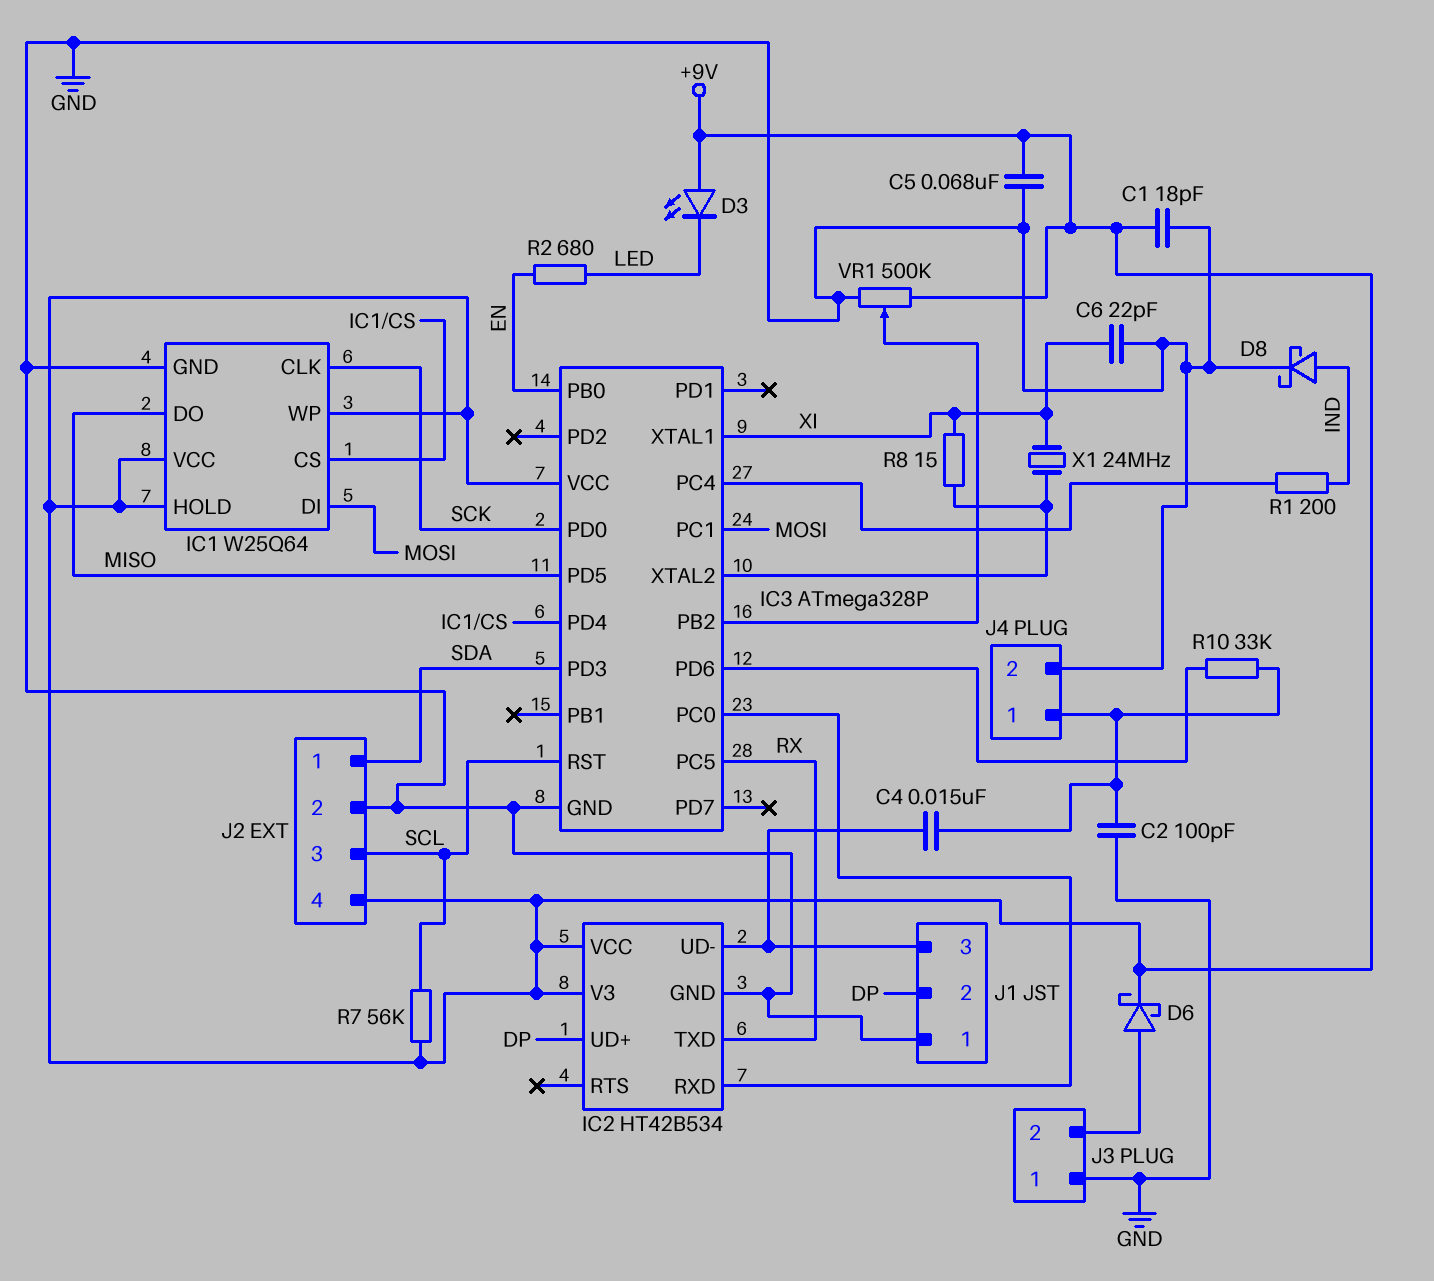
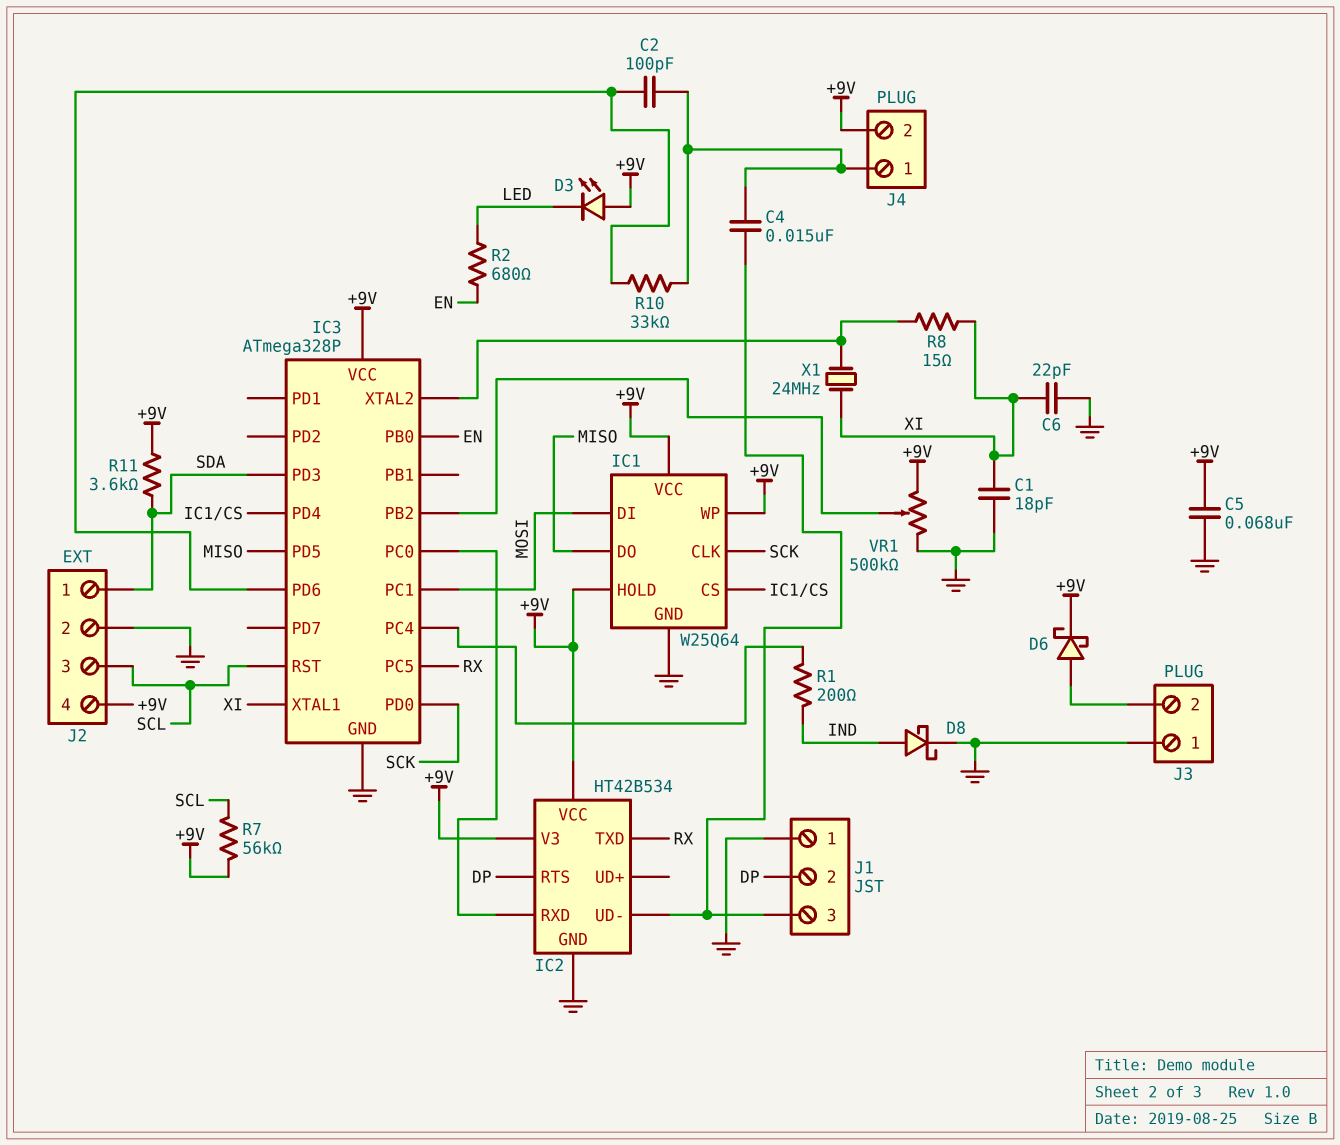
C1: 18pF (+9V, GND) -> 18pF (GND, XI)
C2: 100pF (GND, J4/1) -> 100pF (IC3/PD6, J4/1)
IC2 pin RTS: none -> DP
IC2 pin UD+: DP -> none
J4 pin 2: GND -> +9V
R11: none -> 3.6k (+9V, SDA)

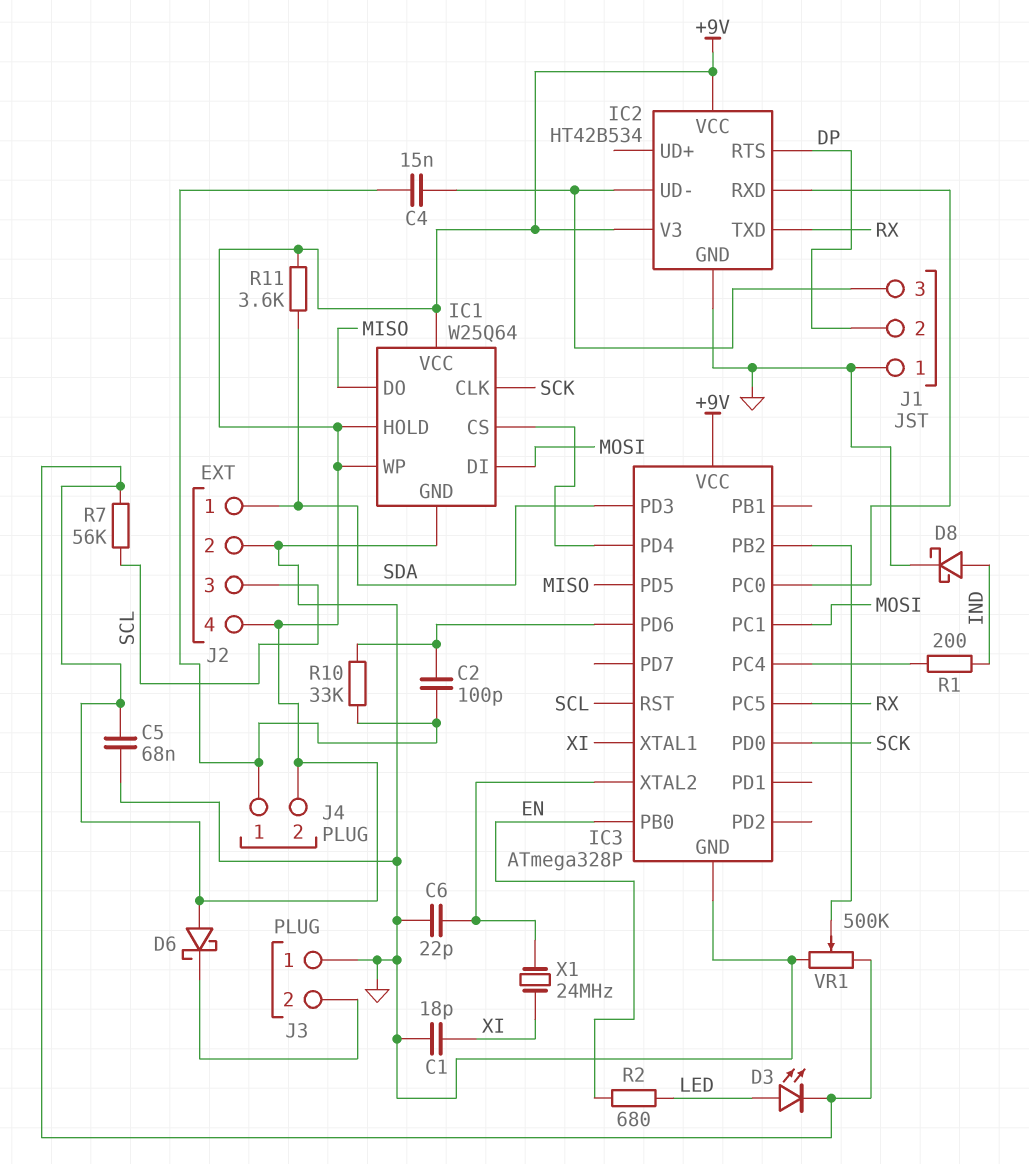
C6: 22pF (GND, XI) -> 22pF (GND, IC3/XTAL2)
D3: LED (A +9V, K LED) -> LED (A LED, K +9V)
D6: schottky (A J3/2, K +9V) -> schottky (A +9V, K J3/2)
R8: 15 (IC3/XTAL2, XI) -> none

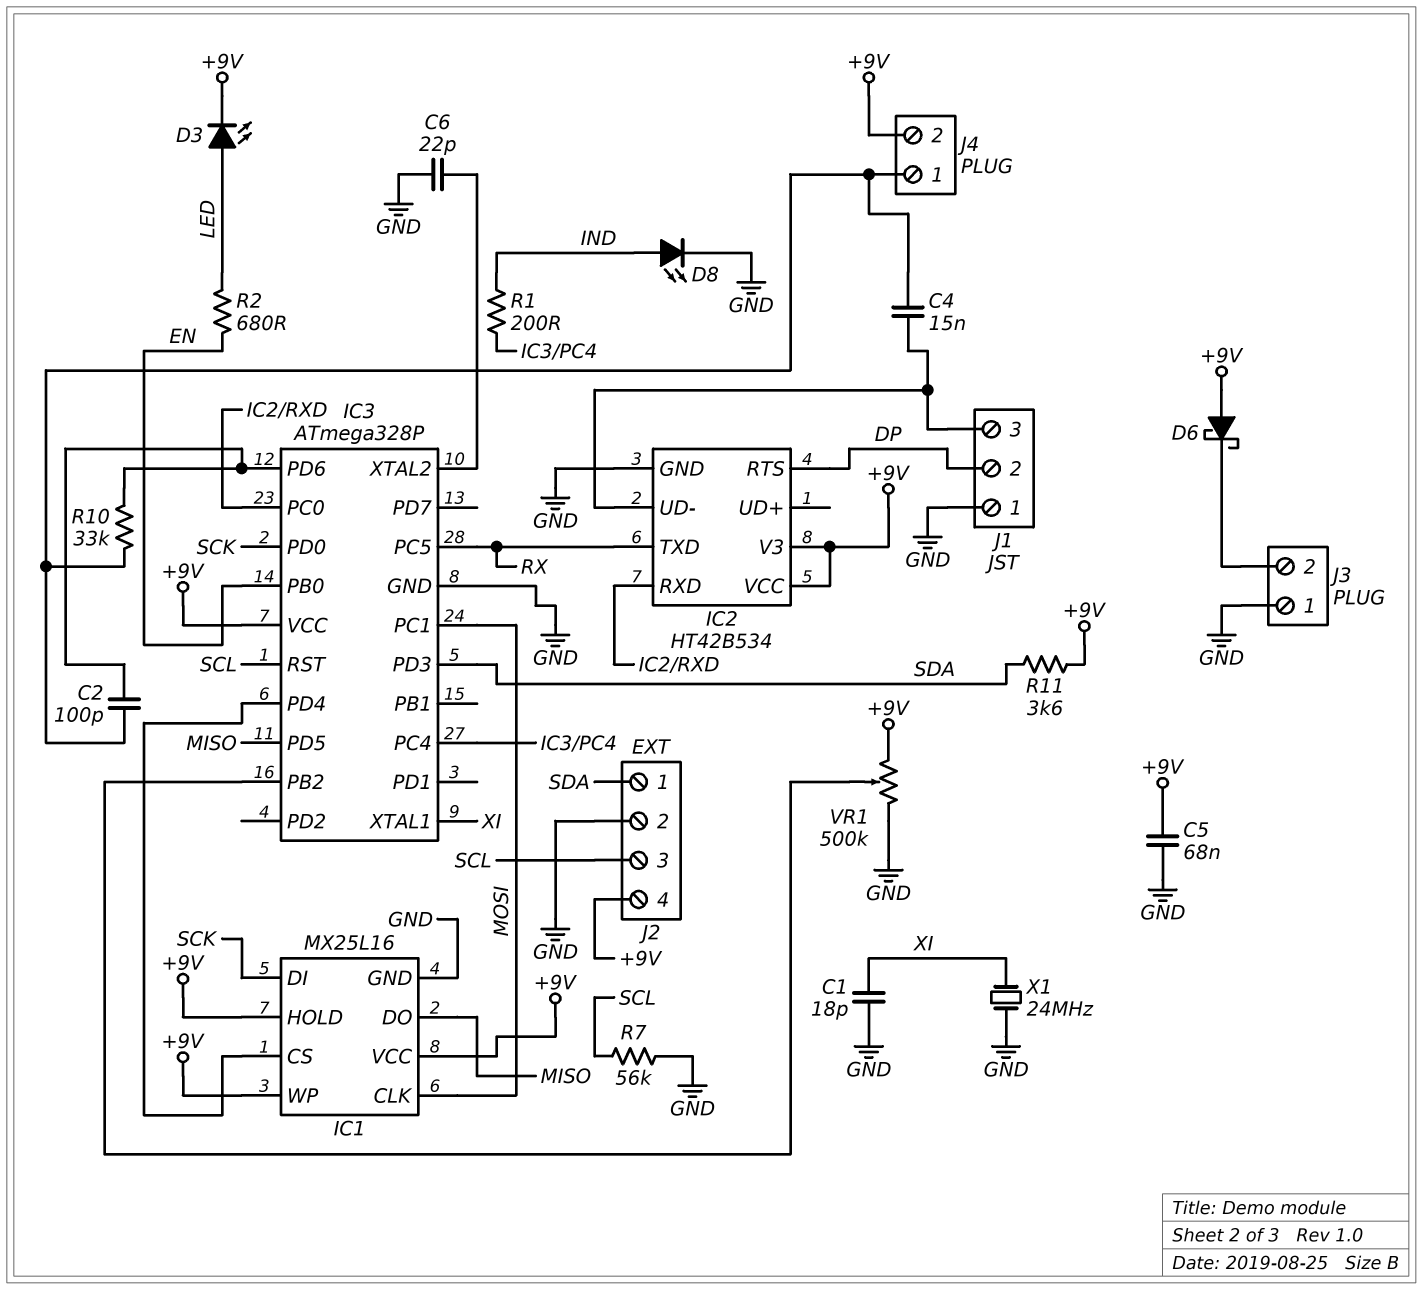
D8: schottky (A IND, K GND) -> LED (A IND, K GND)
IC1: W25Q64 -> MX25L16
IC1 pin CLK: SCK -> MOSI
IC1 pin DI: MOSI -> SCK
R7: 56k (+9V, SCL) -> 56k (GND, SCL)
X1: 24MHz (IC3/XTAL2, XI) -> 24MHz (GND, XI)

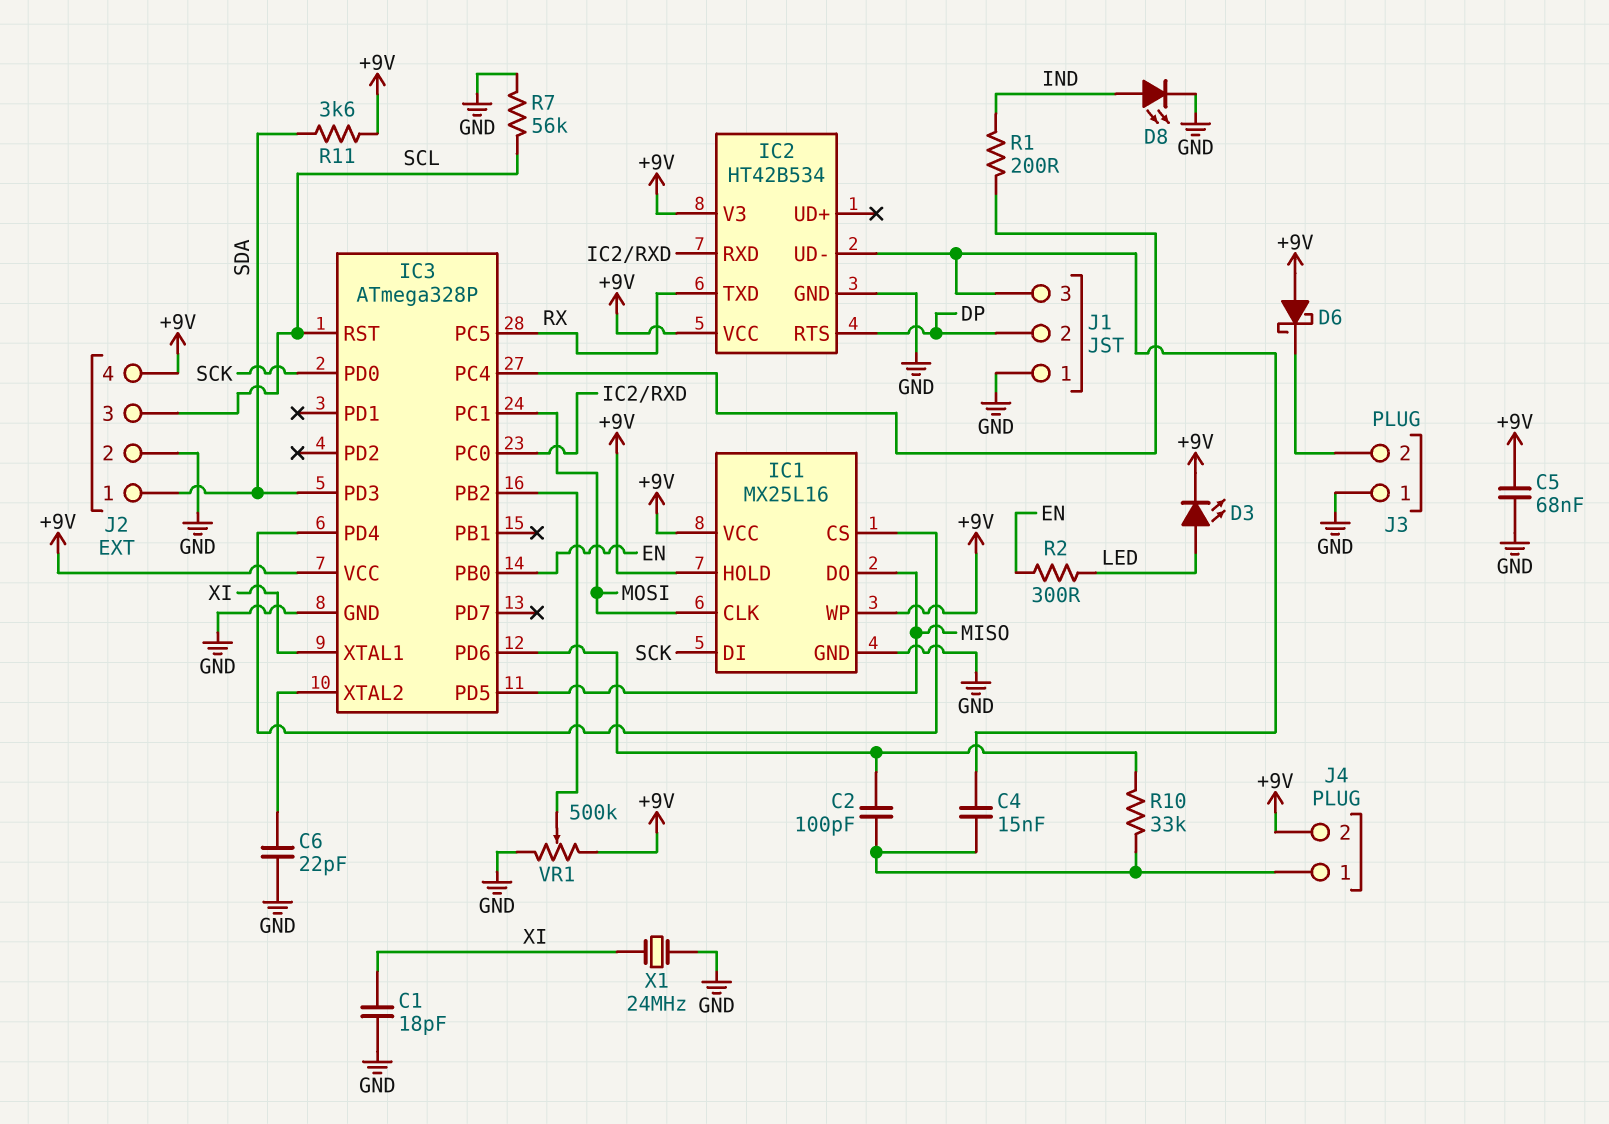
R2: 680 (EN, LED) -> 300 (EN, LED)

